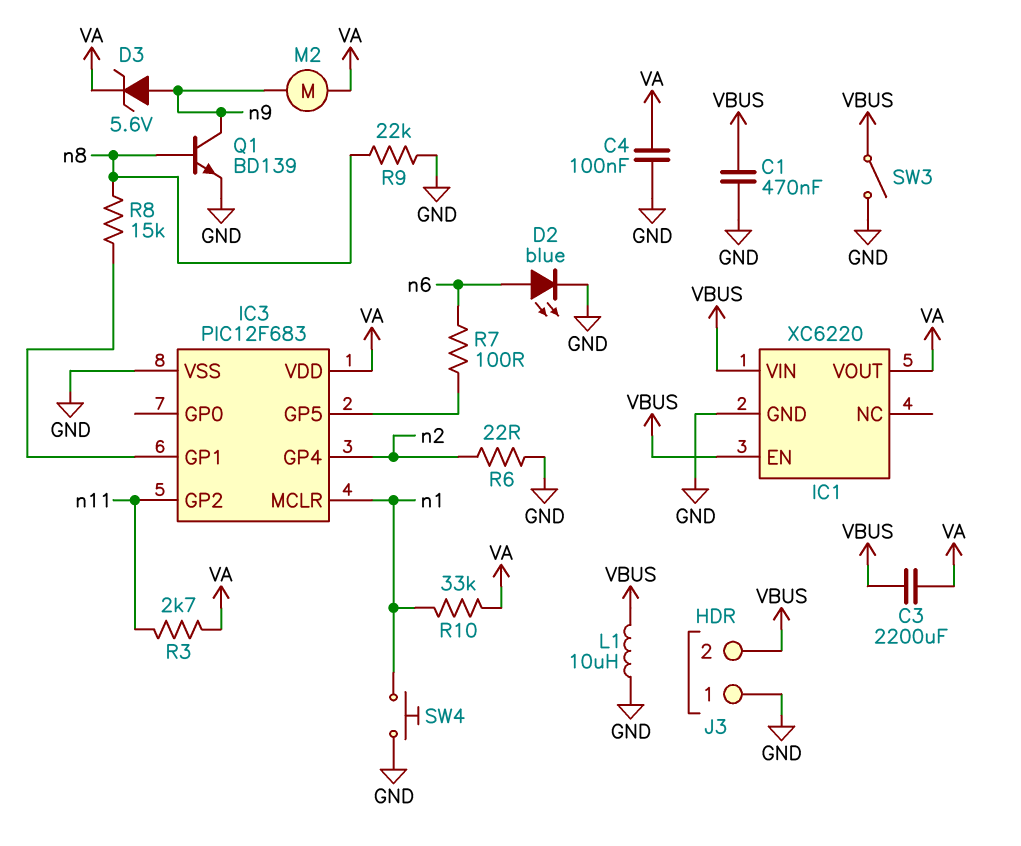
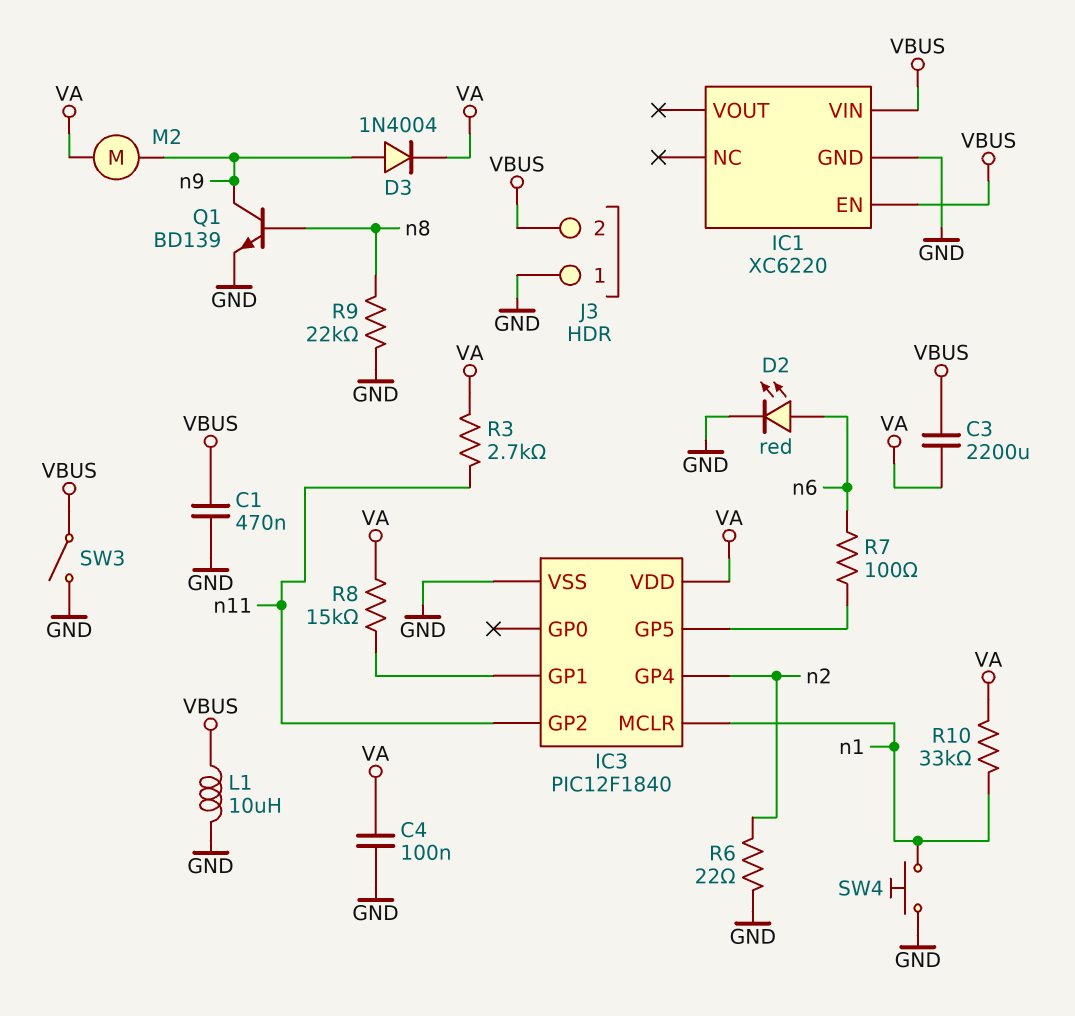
D2: LED blue (A n6, K GND) -> LED red (A n6, K GND)
D3: zener 5.6V (A n9, K VA) -> diode 1N4004 (A n9, K VA)
IC1 pin VOUT: VA -> none
IC3: PIC12F683 -> PIC12F1840
R8: 15k (IC3/GP1, n8) -> 15k (IC3/GP1, VA)

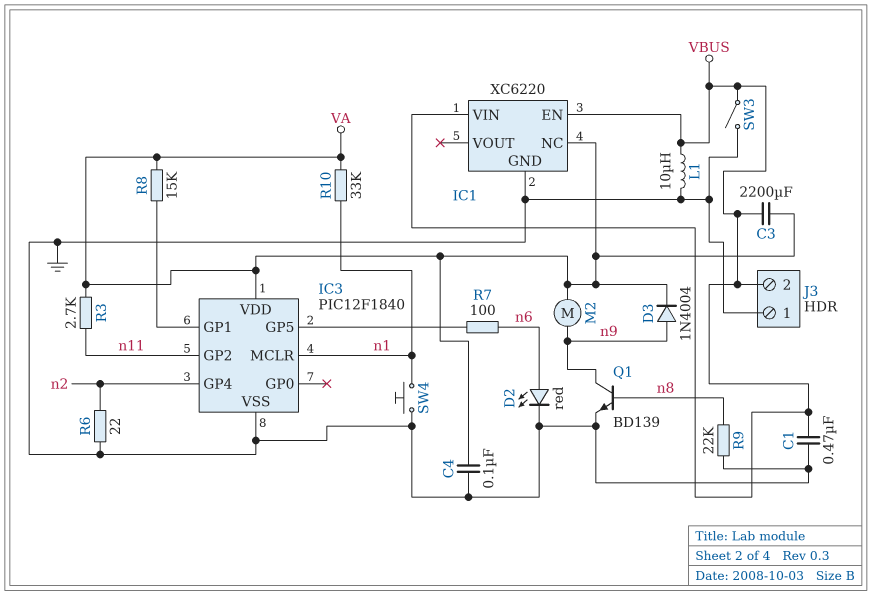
IC1 pin NC: none -> VA

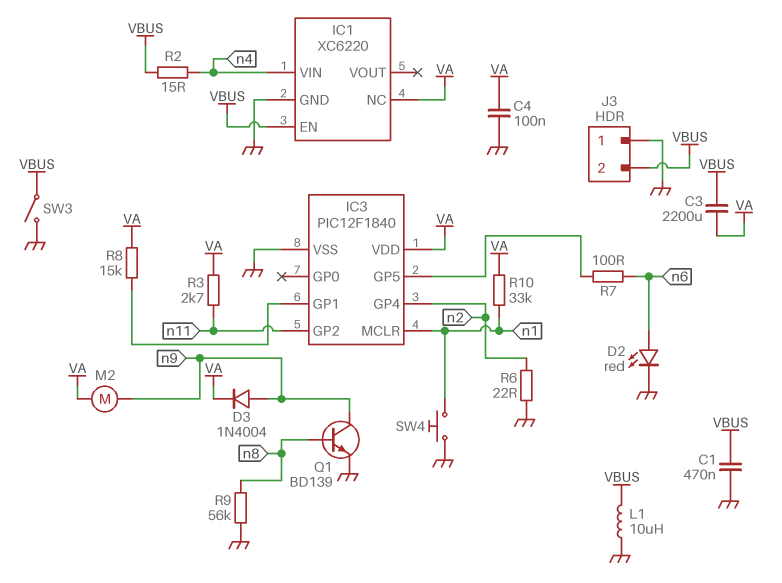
IC1 pin VIN: VBUS -> n4
R2: none -> 15 (VBUS, n4)
R9: 22k (GND, n8) -> 56k (GND, n8)

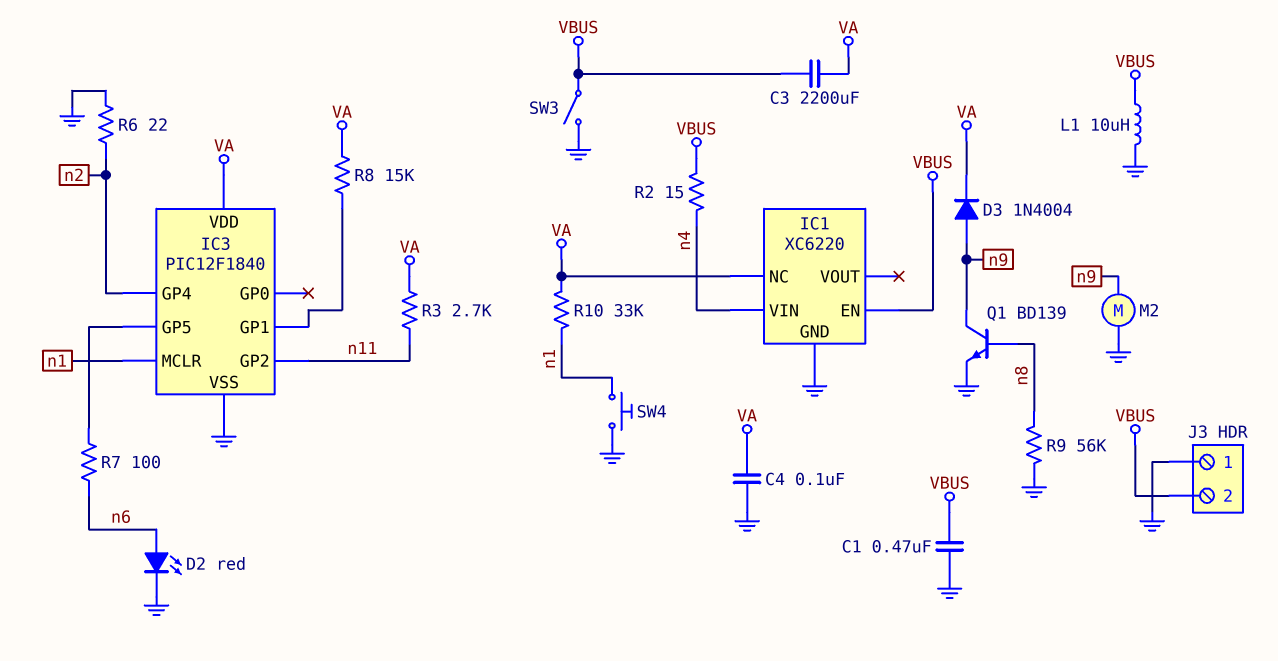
M2: motor (VA, n9) -> motor (GND, n9)

